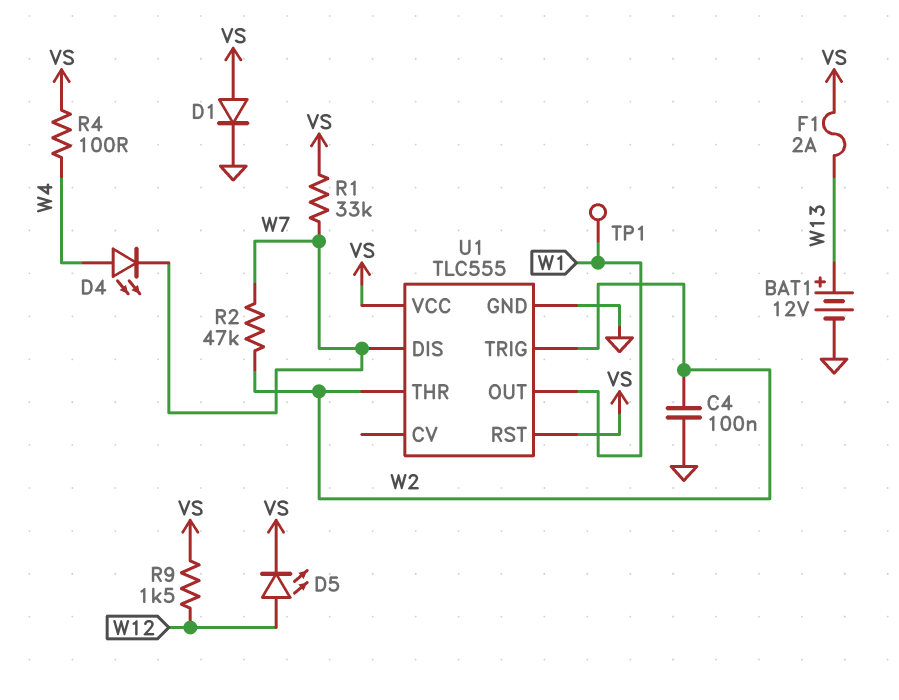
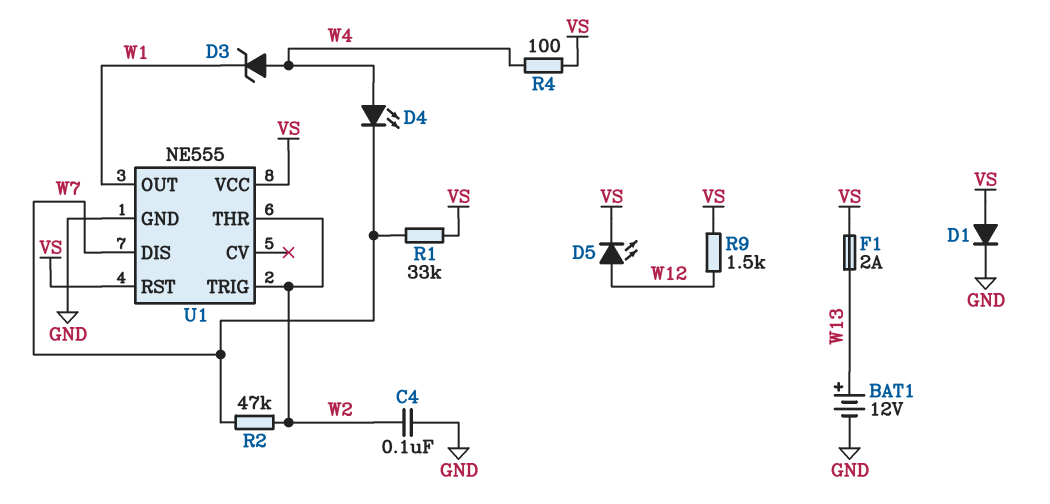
D3: none -> zener (A W4, K W1)
TP1: test point (W1) -> none
U1: TLC555 -> NE555

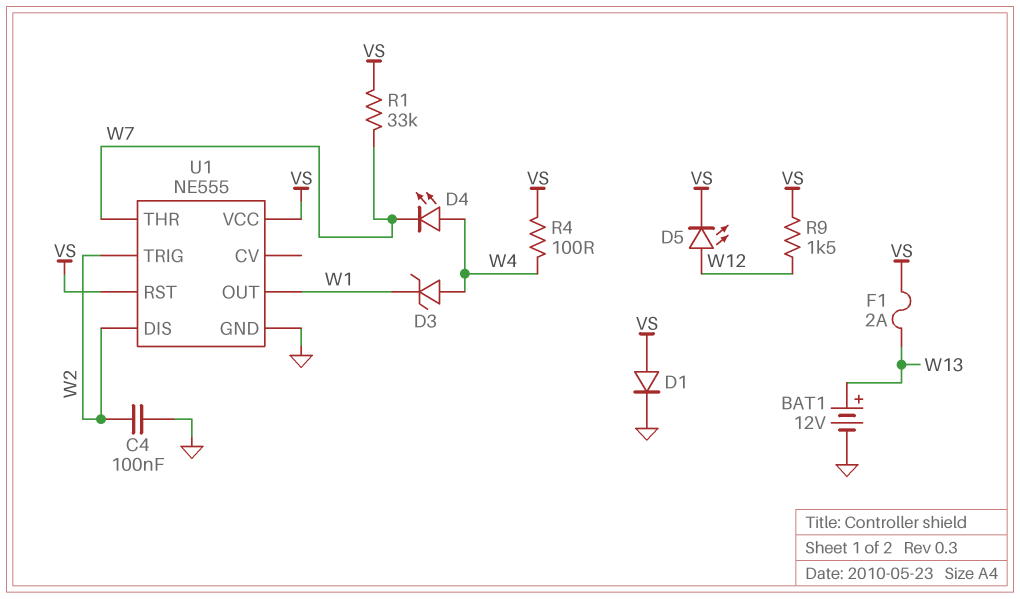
R2: 47k (W2, W7) -> none
U1 pin DIS: W7 -> W2
U1 pin THR: W2 -> W7

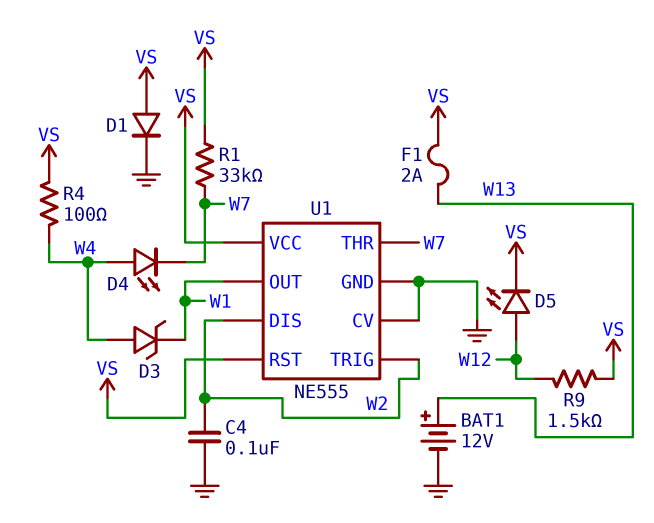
U1 pin CV: none -> GND

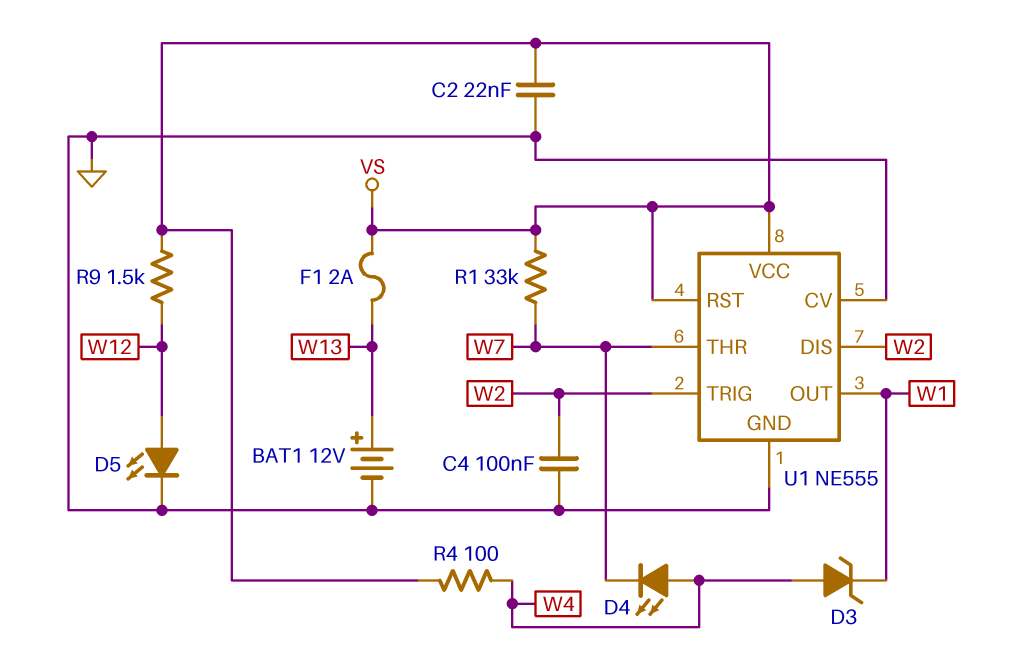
C2: none -> 22nF (GND, VS)
D1: diode (A VS, K GND) -> none
D5: LED (A W12, K VS) -> LED (A W12, K GND)

